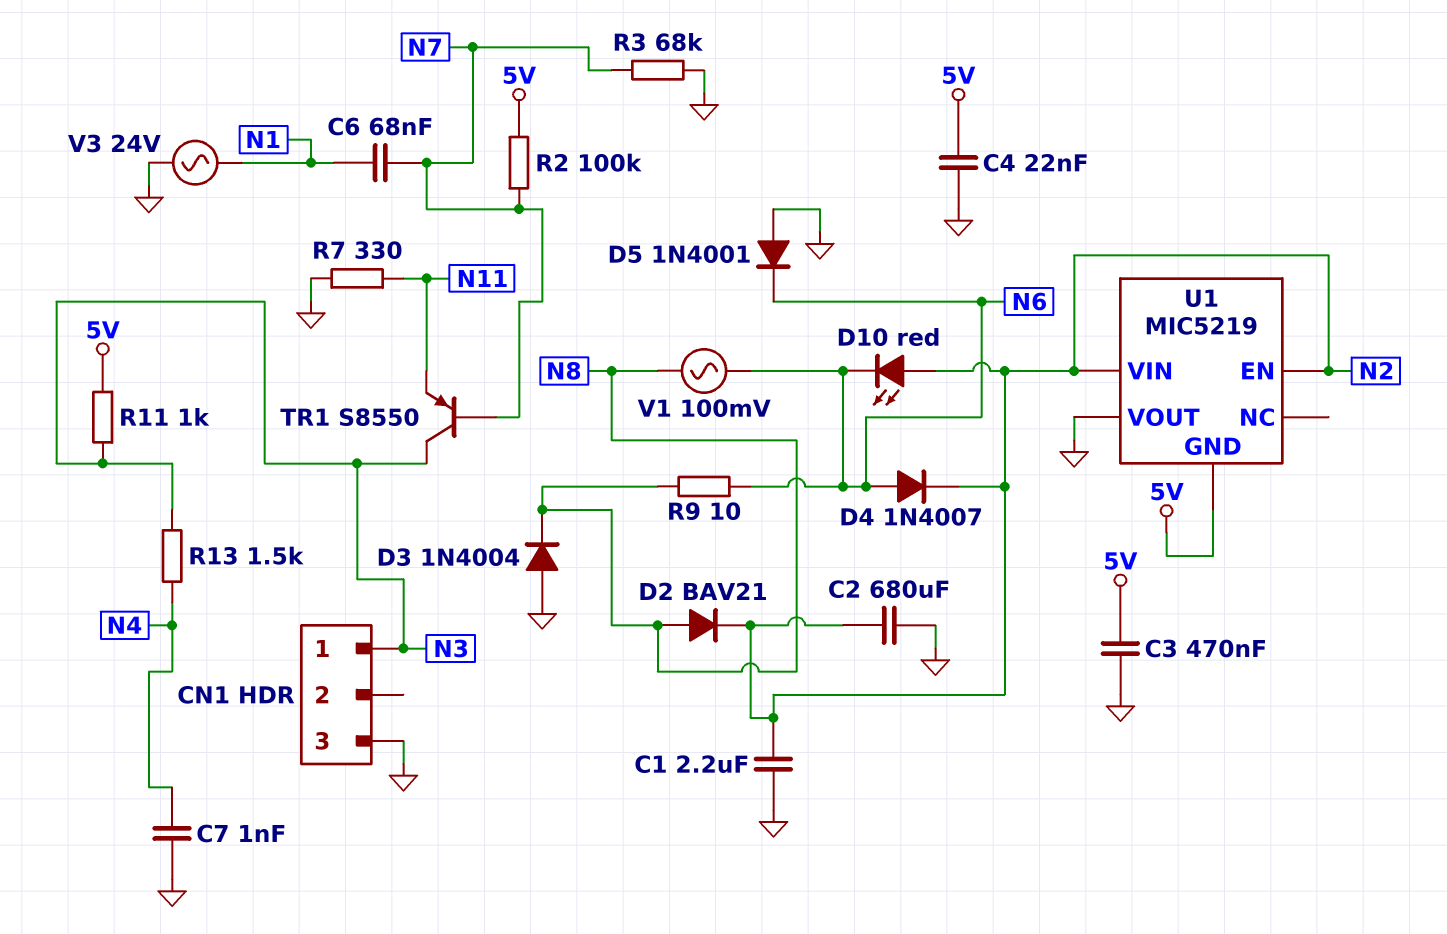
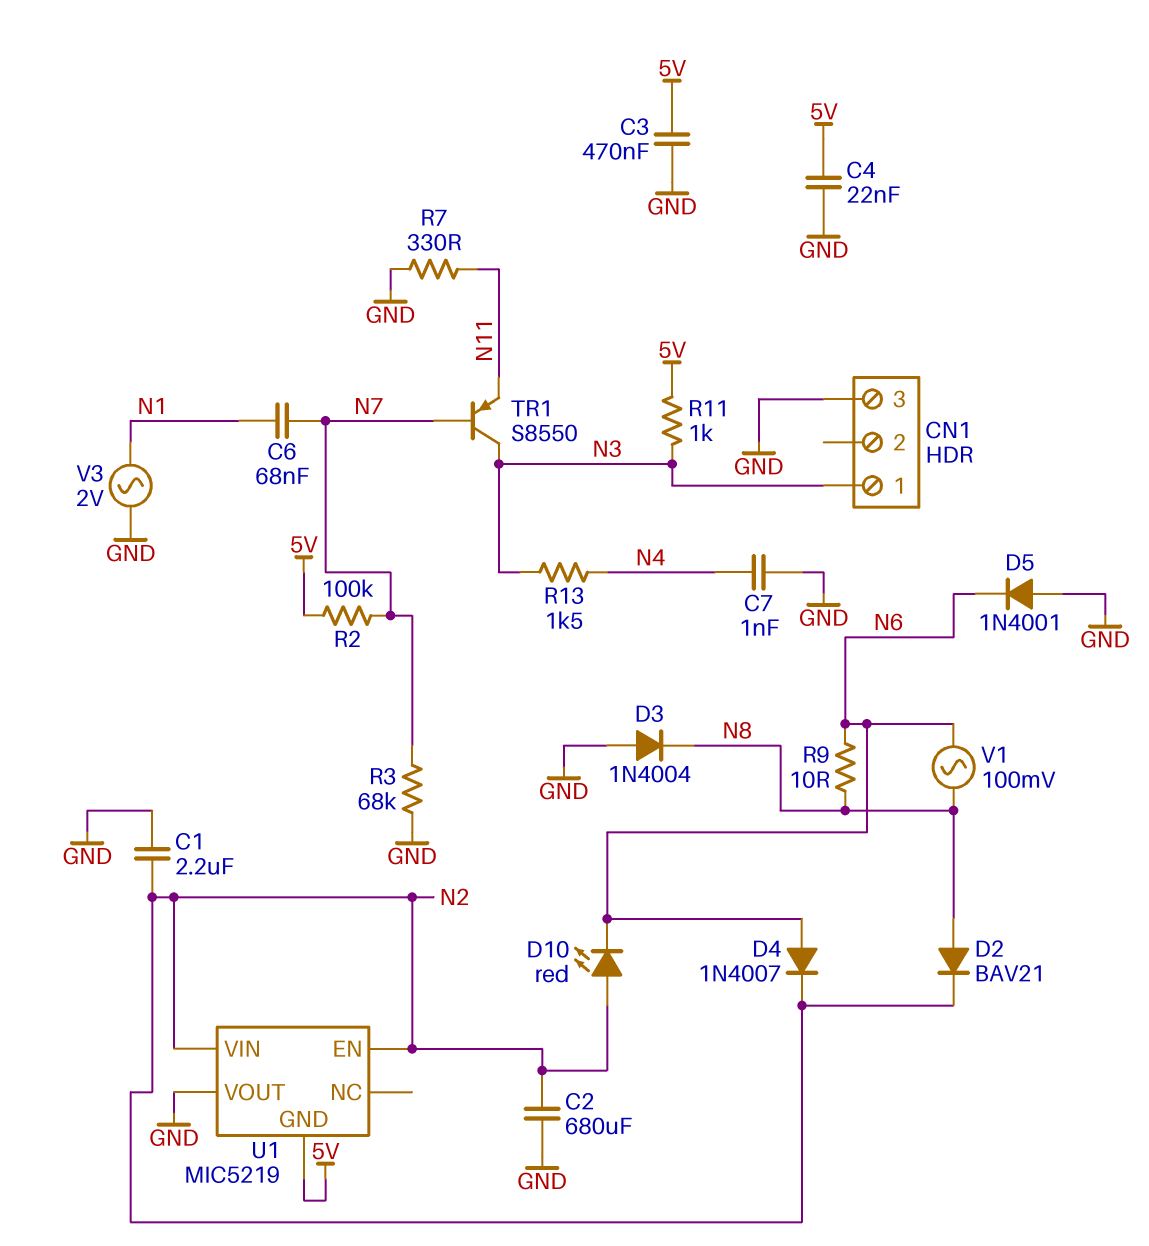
V3: AC 24V (GND, N1) -> AC 2V (GND, N1)

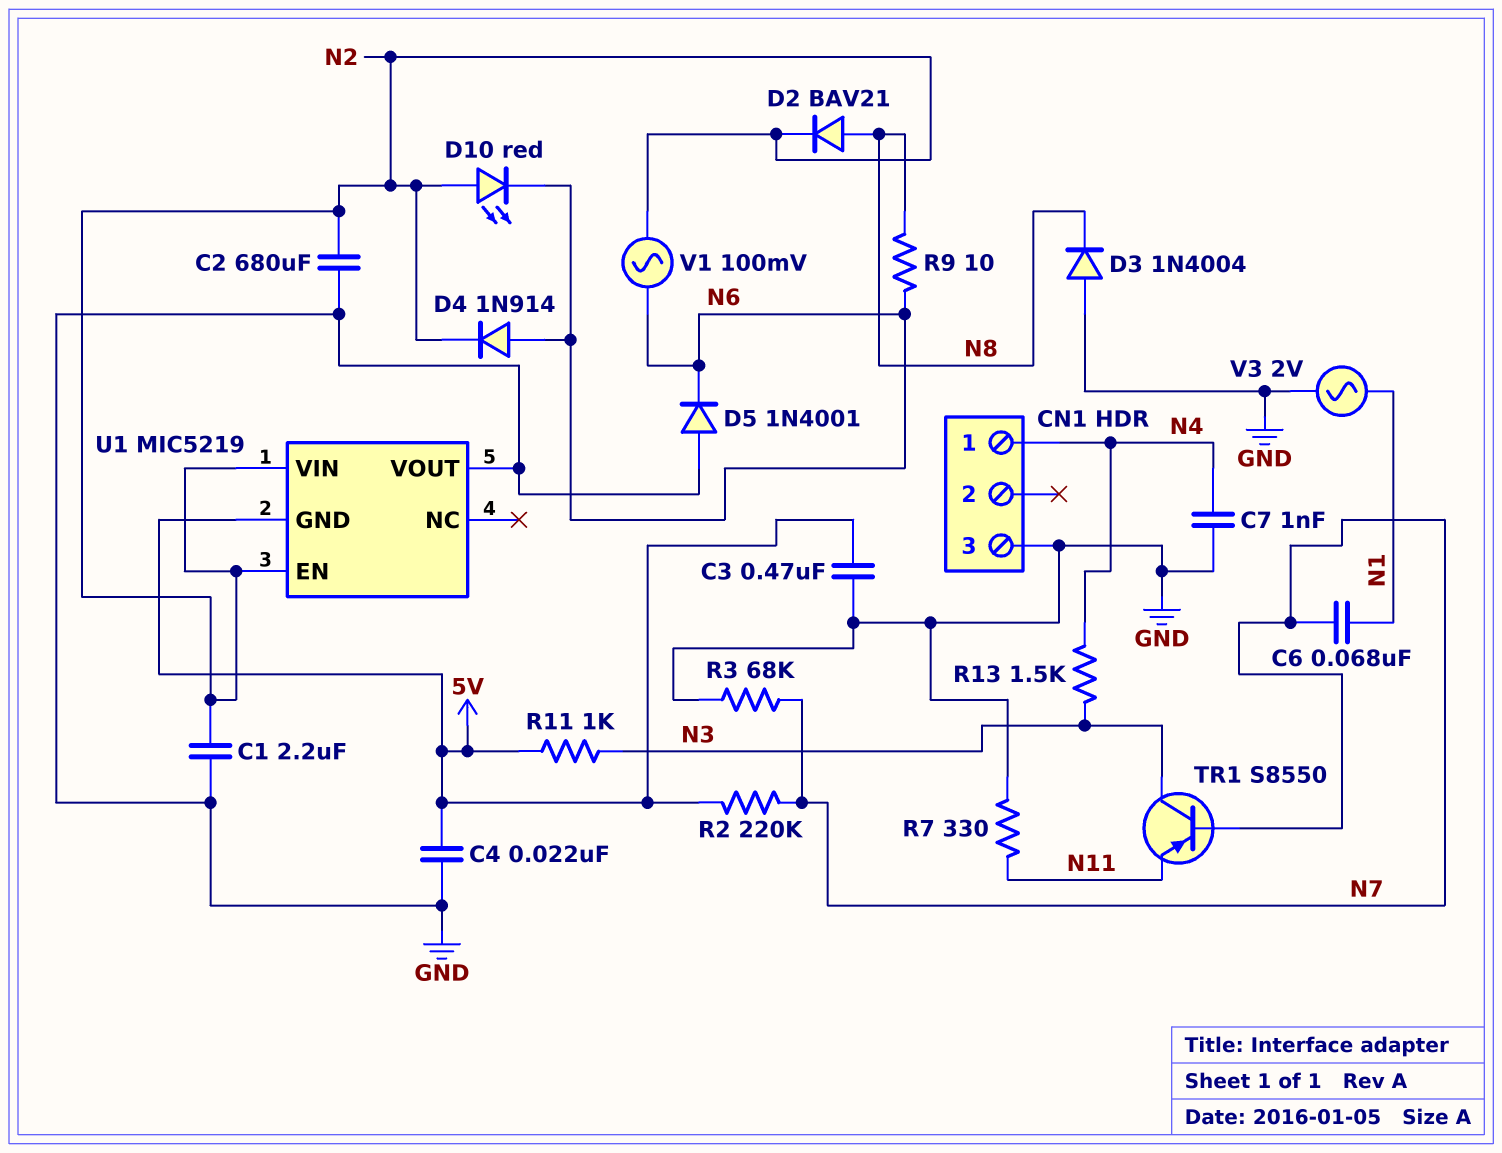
CN1 pin 1: N3 -> N4
D4: diode 1N4007 (A N6, K N2) -> diode 1N914 (A N6, K N2)
R2: 100k (5V, N7) -> 220k (5V, N7)
V1: AC 100mV (N6, N8) -> AC 100mV (N2, N6)

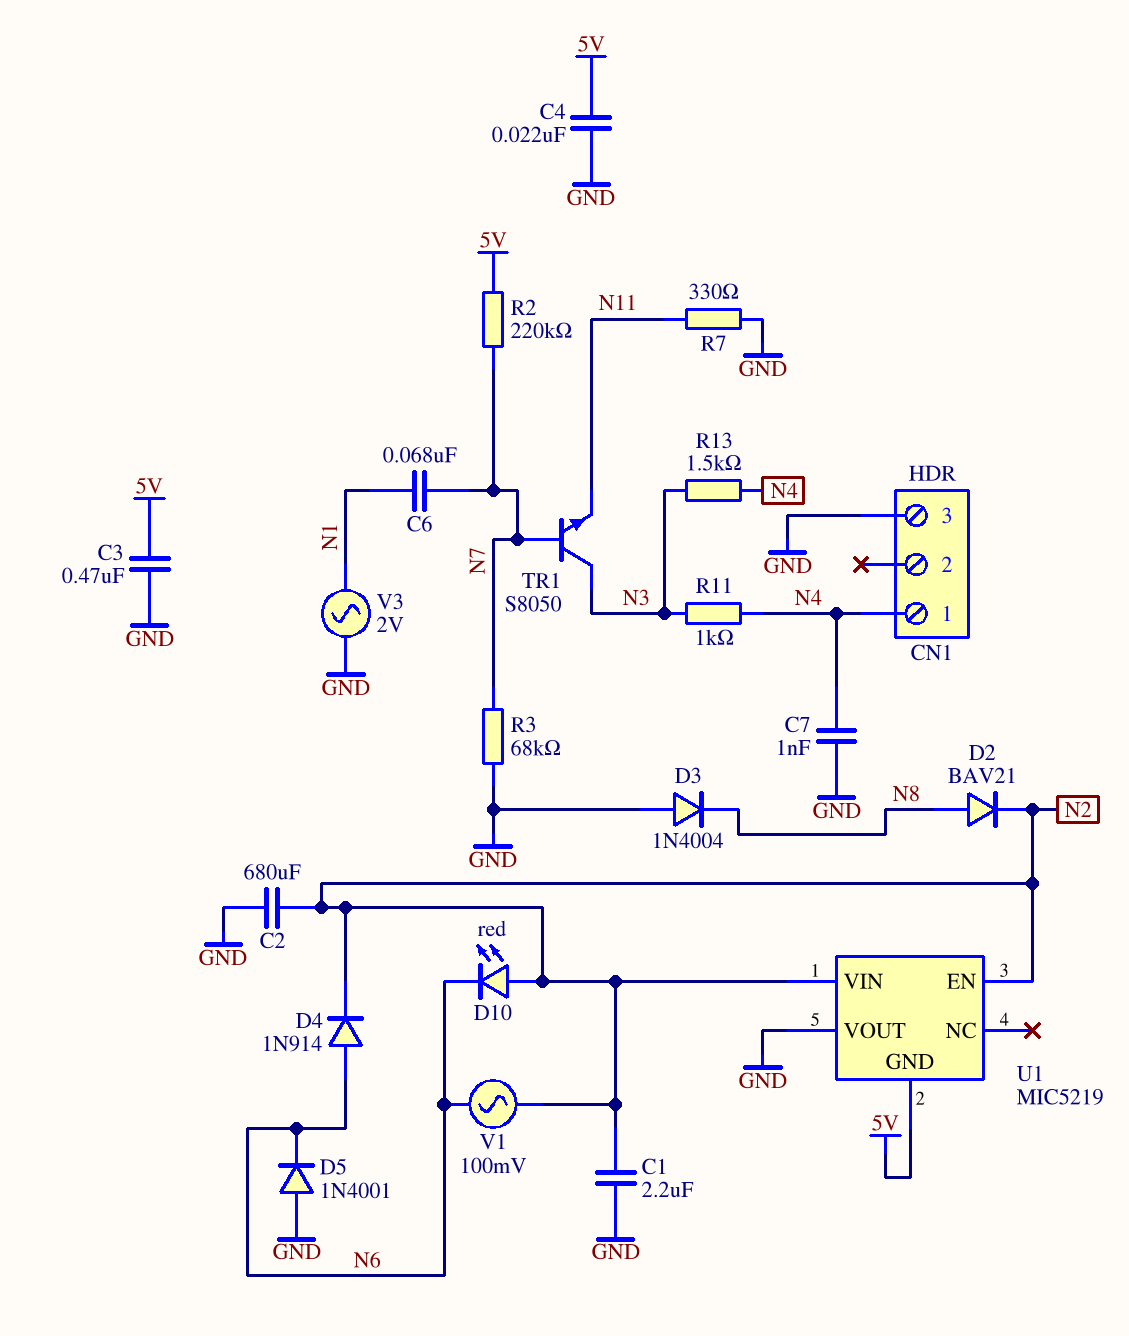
R9: 10 (N6, N8) -> none
R11: 1k (5V, N3) -> 1k (N3, N4)
TR1: PNP S8550 (B N7, C N3, E N11) -> NPN S8050 (B N7, C N3, E N11)

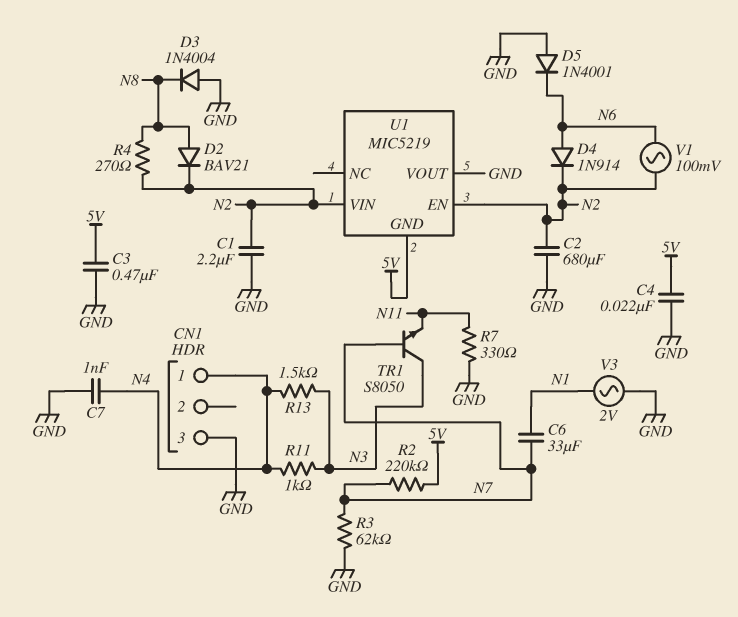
C6: 68nF (N1, N7) -> 33uF (N1, N7)
D10: LED red (A N2, K N6) -> none
R3: 68k (GND, N7) -> 62k (GND, N7)
R4: none -> 270 (N2, N8)

